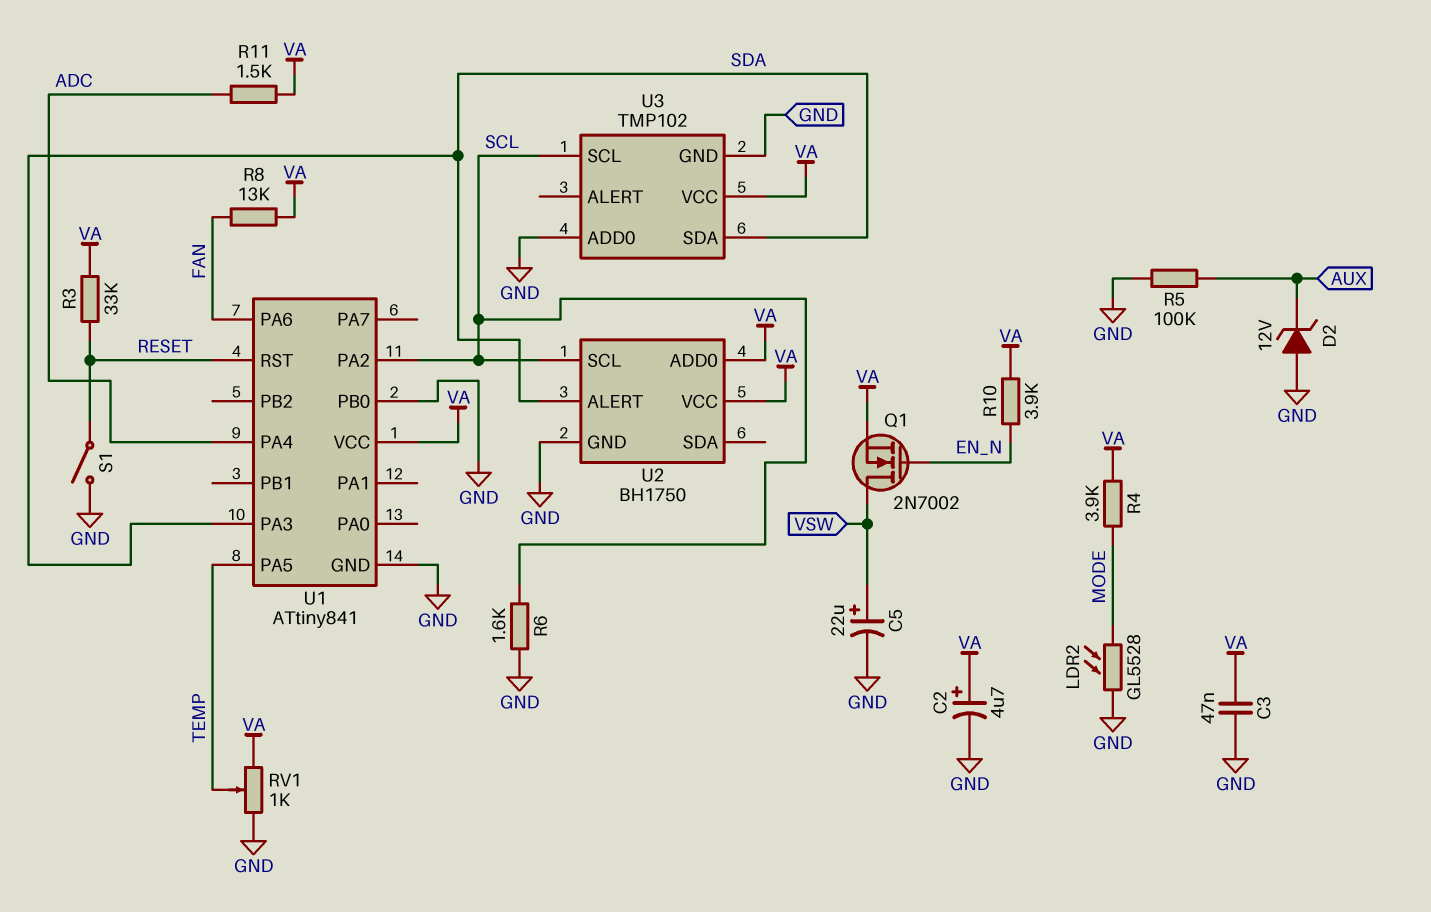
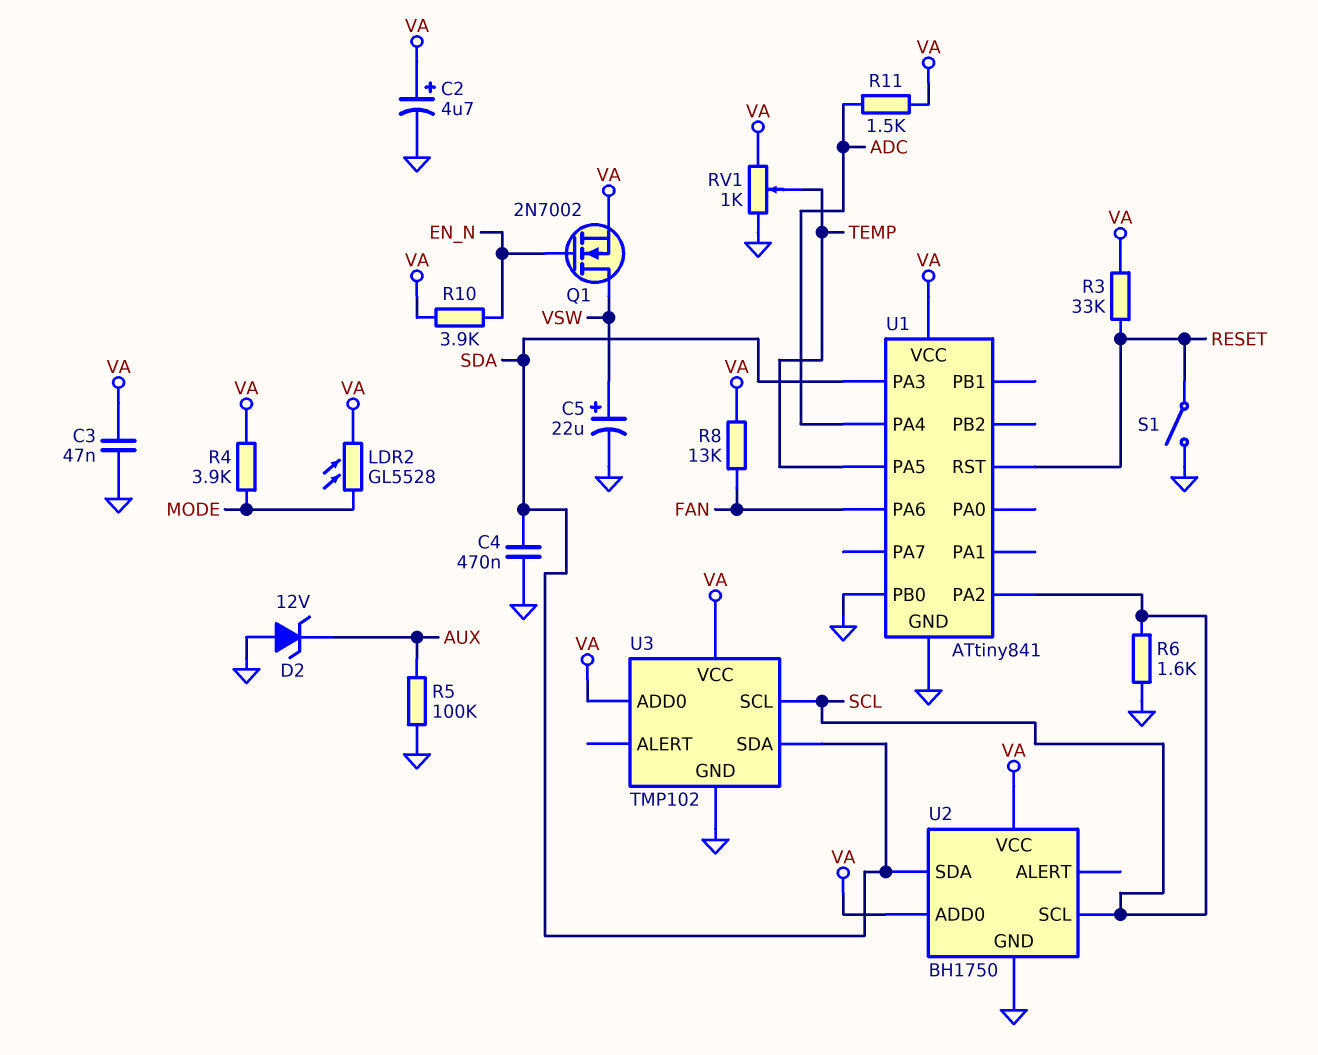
C4: none -> 470nF (GND, SDA)
LDR2: GL5528 (GND, MODE) -> GL5528 (MODE, VA)
U2 pin ALERT: SDA -> none
U2 pin SDA: none -> SDA
U3 pin ADD0: GND -> VA

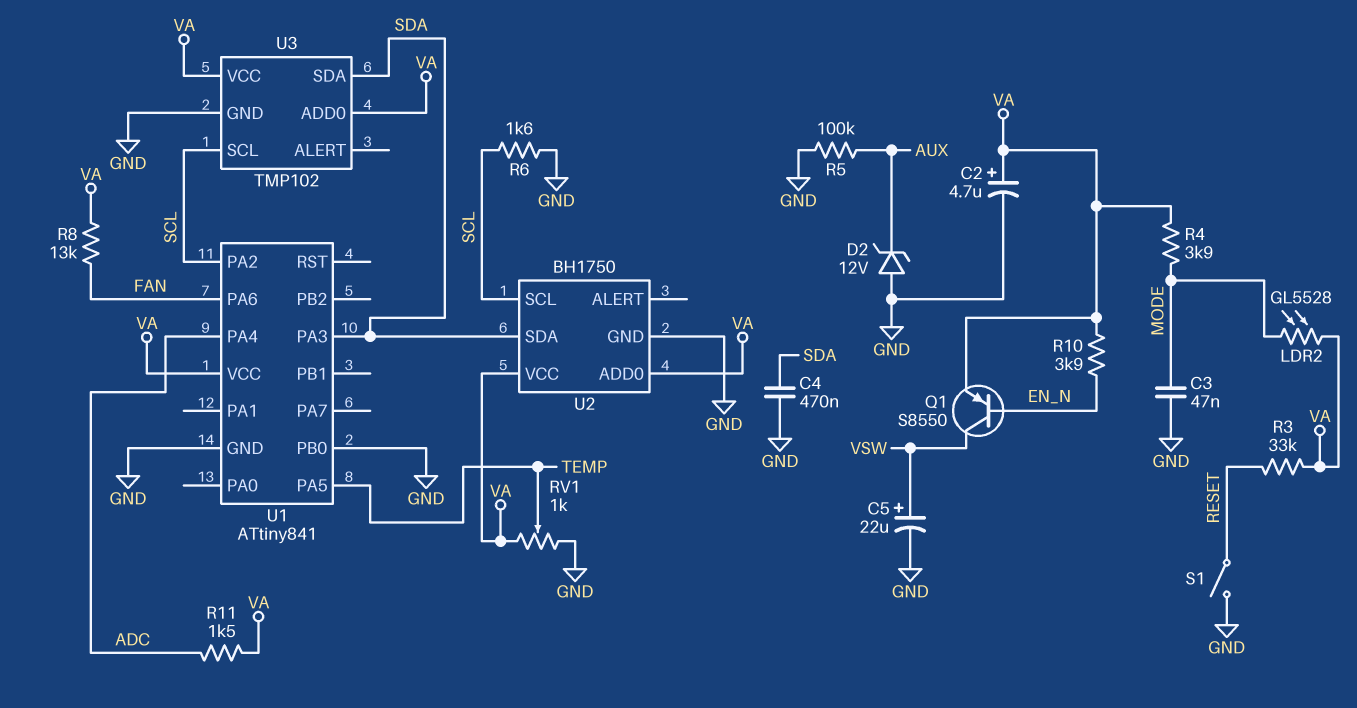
C3: 47nF (GND, VA) -> 47nF (GND, MODE)
Q1: NMOS 2N7002 (G EN_N, D VSW, S VA) -> PNP S8550 (B EN_N, C VSW, E VA)
U1 pin RST: RESET -> none

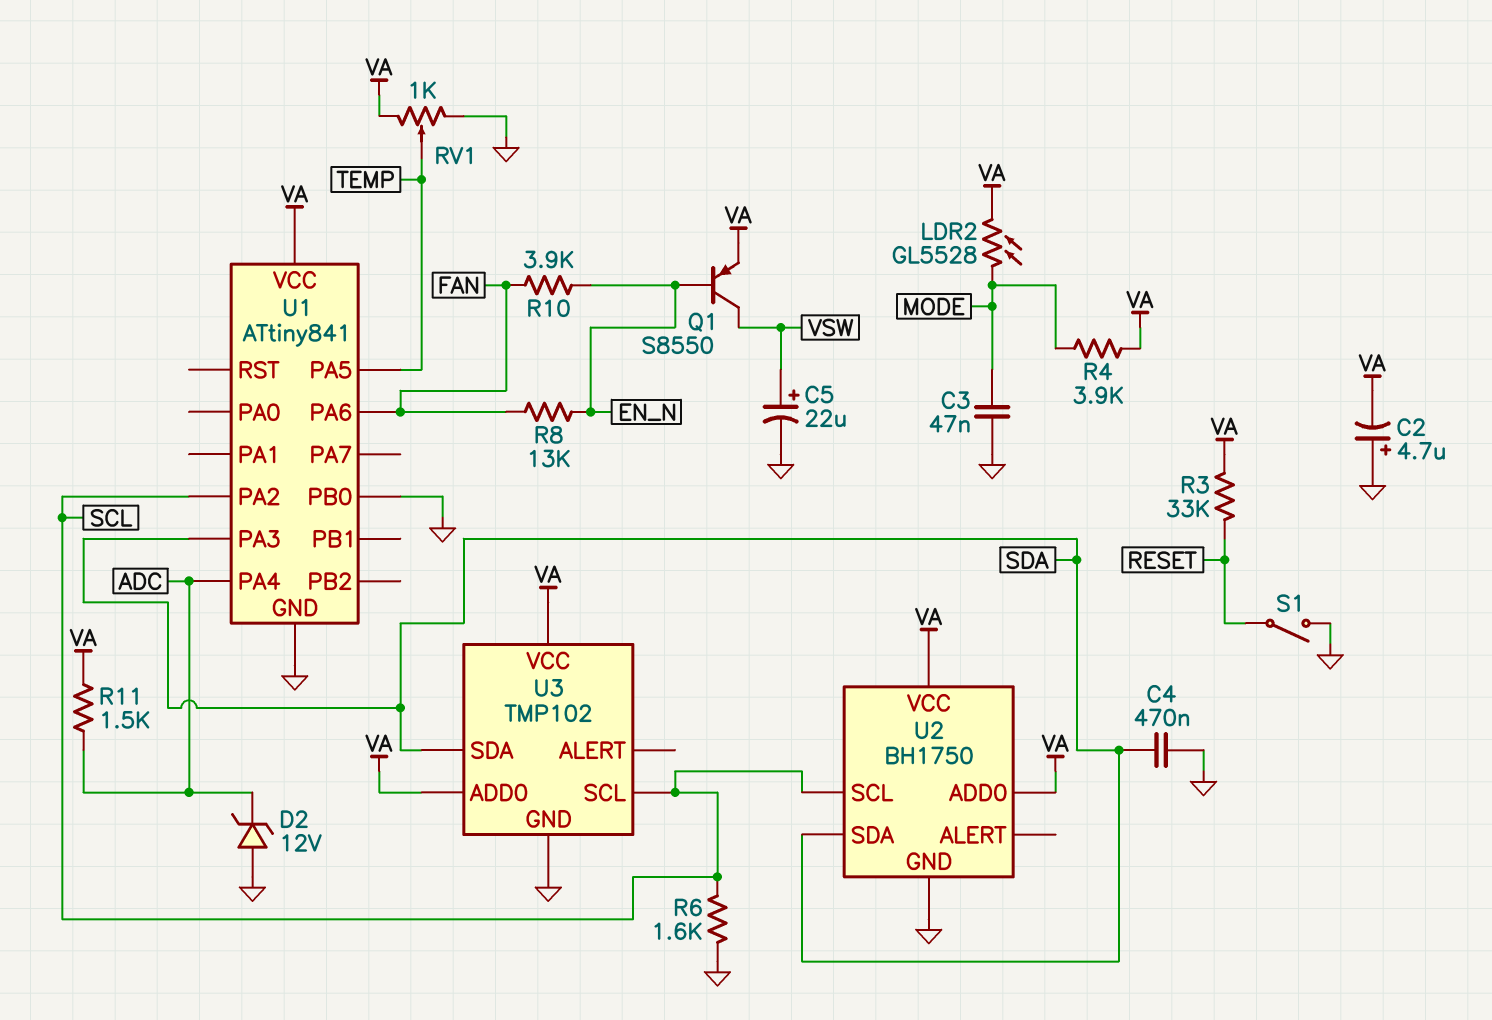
C2: 4.7uF (plus VA, minus GND) -> 4.7uF (plus GND, minus VA)
D2: zener 12V (A GND, K AUX) -> zener 12V (A GND, K ADC)
R5: 100k (AUX, GND) -> none
R8: 13k (FAN, VA) -> 13k (EN_N, FAN)
R10: 3.9k (EN_N, VA) -> 3.9k (EN_N, FAN)

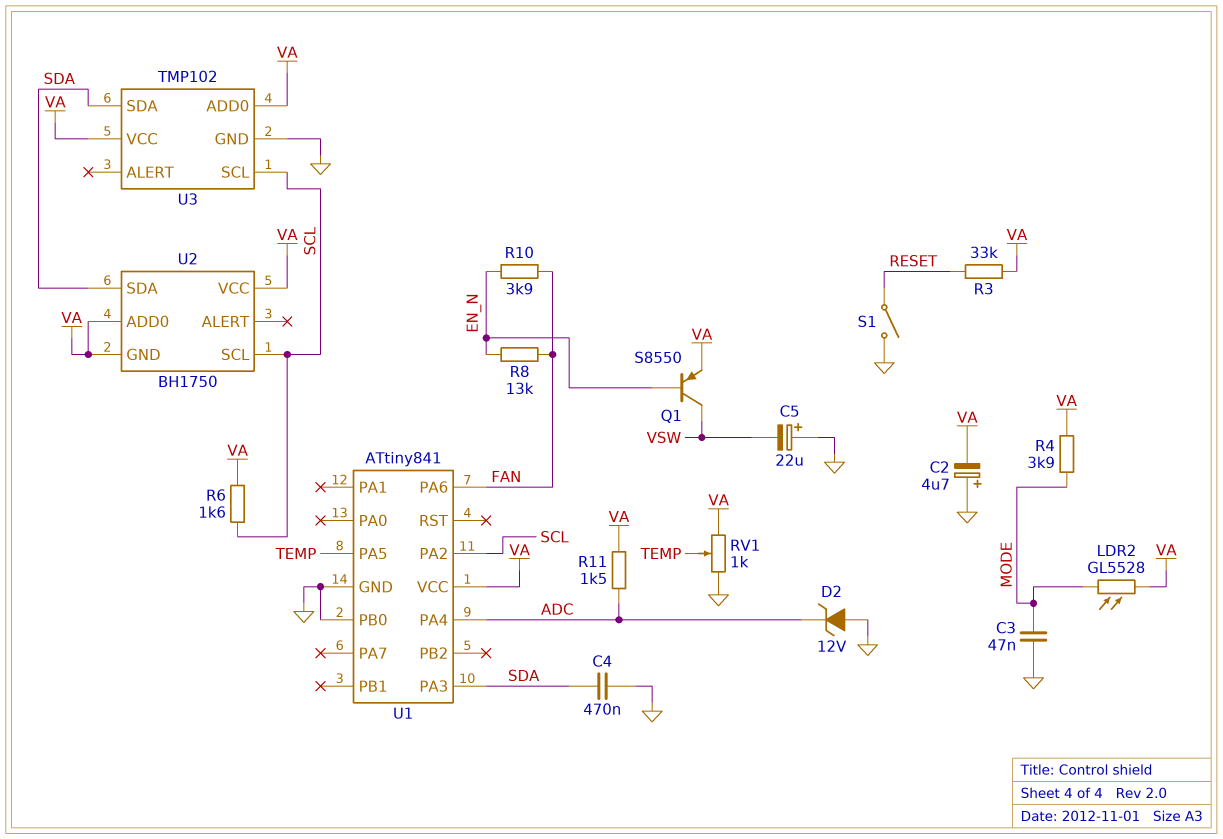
C5: 22uF (plus VSW, minus GND) -> 22uF (plus GND, minus VSW)
R6: 1.6k (GND, SCL) -> 1.6k (SCL, VA)
U2 pin GND: GND -> VA

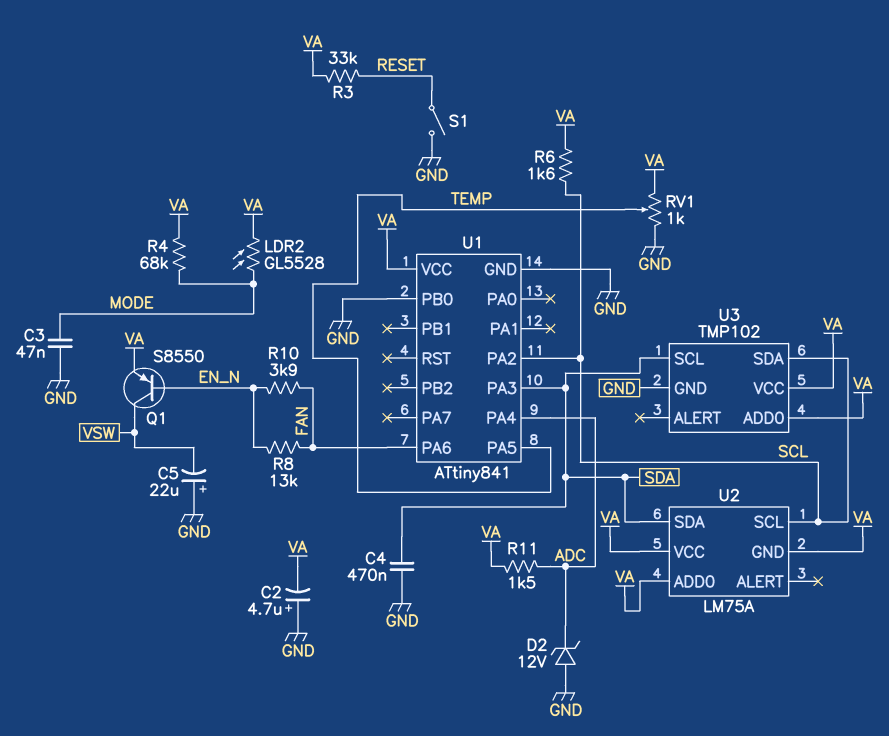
R4: 3.9k (MODE, VA) -> 68k (MODE, VA)
U2: BH1750 -> LM75A
U3 pin SCL: SCL -> SDA
U3 pin SDA: SDA -> SCL

